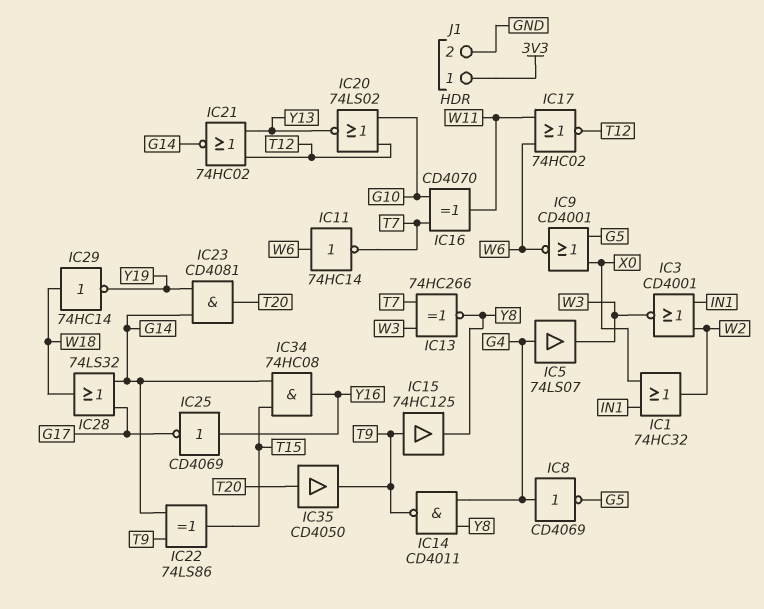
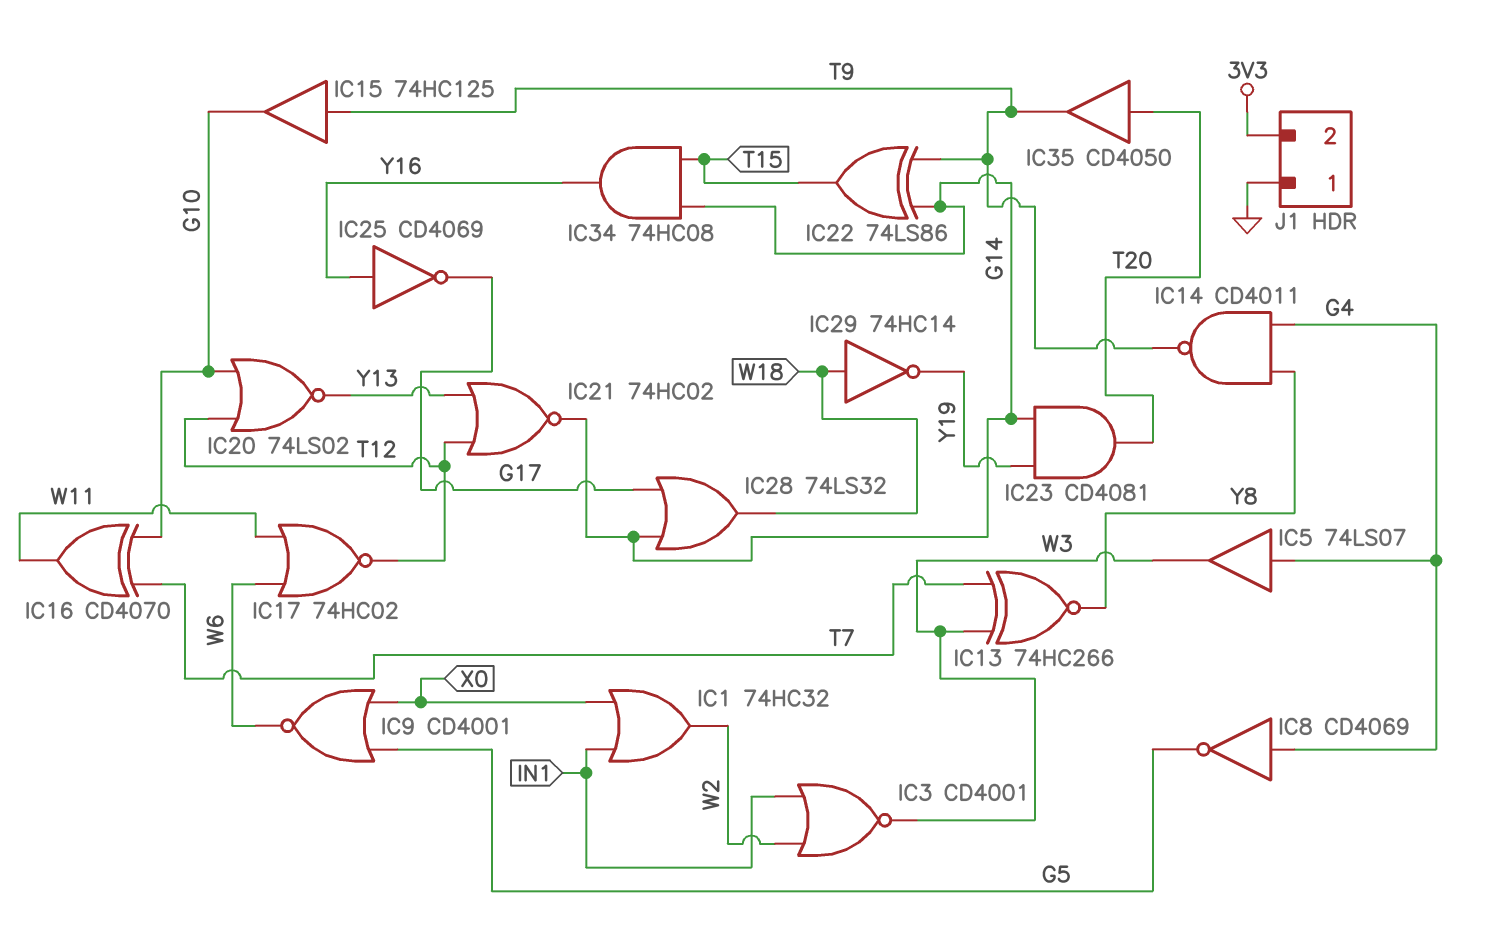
IC11: NOT 74HC14 (in W6, out T7) -> none
IC15: buffer 74HC125 (in T9, out Y8) -> buffer 74HC125 (in T9, out G10)
J1 pin 1: 3V3 -> GND
J1 pin 2: GND -> 3V3

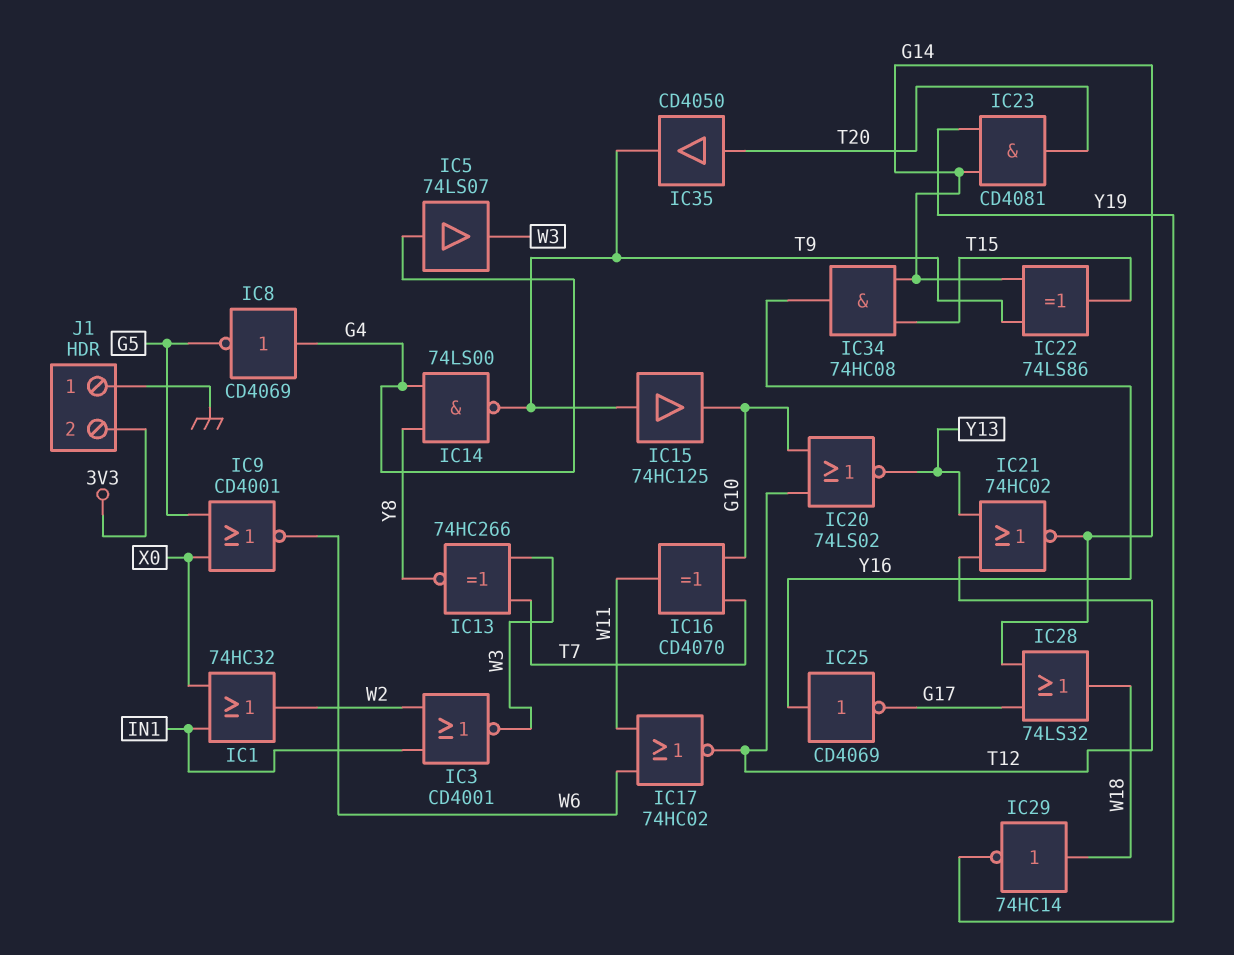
IC14: NAND CD4011 (in G4, in Y8, out T9) -> NAND 74LS00 (in G4, in Y8, out T9)

